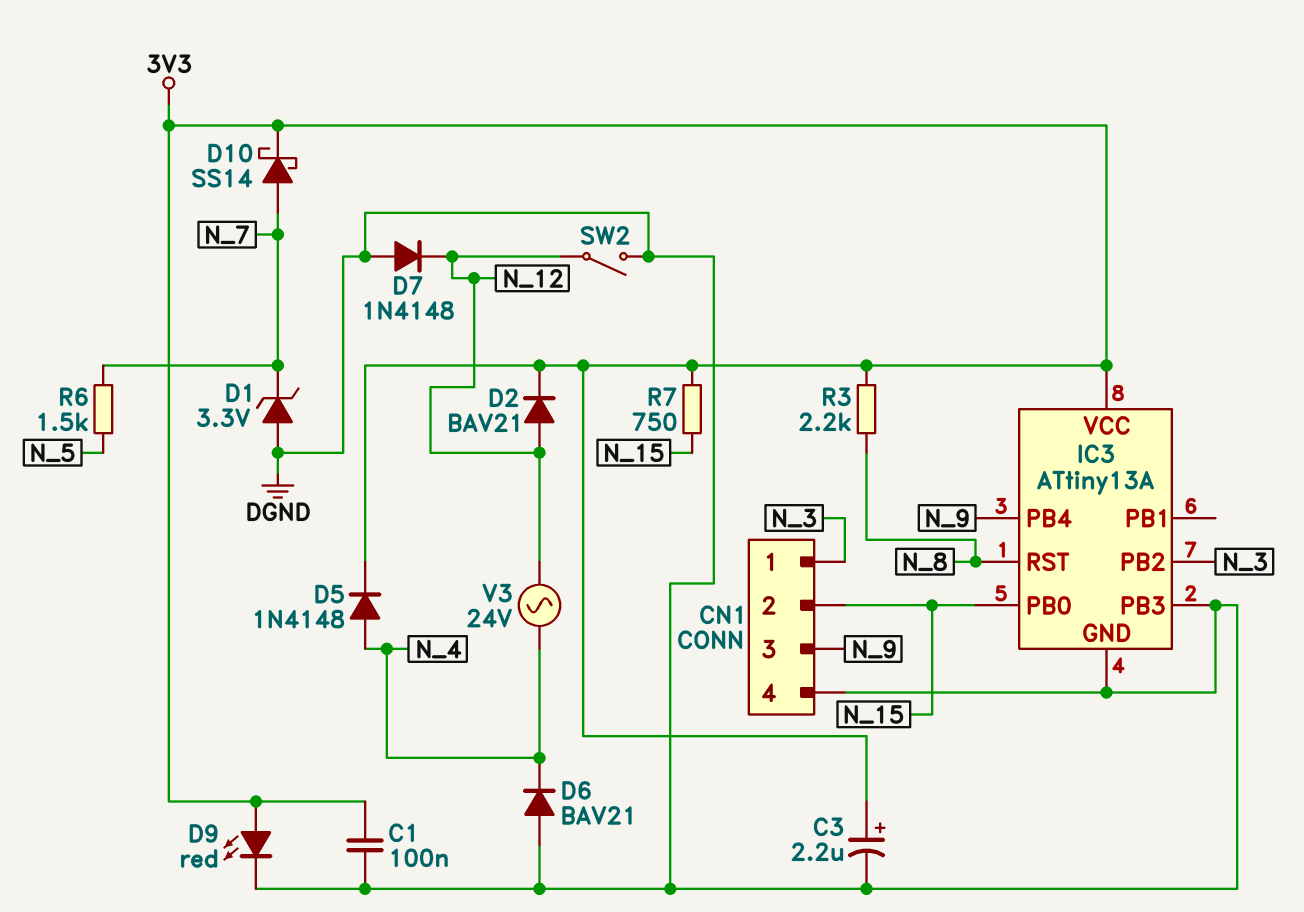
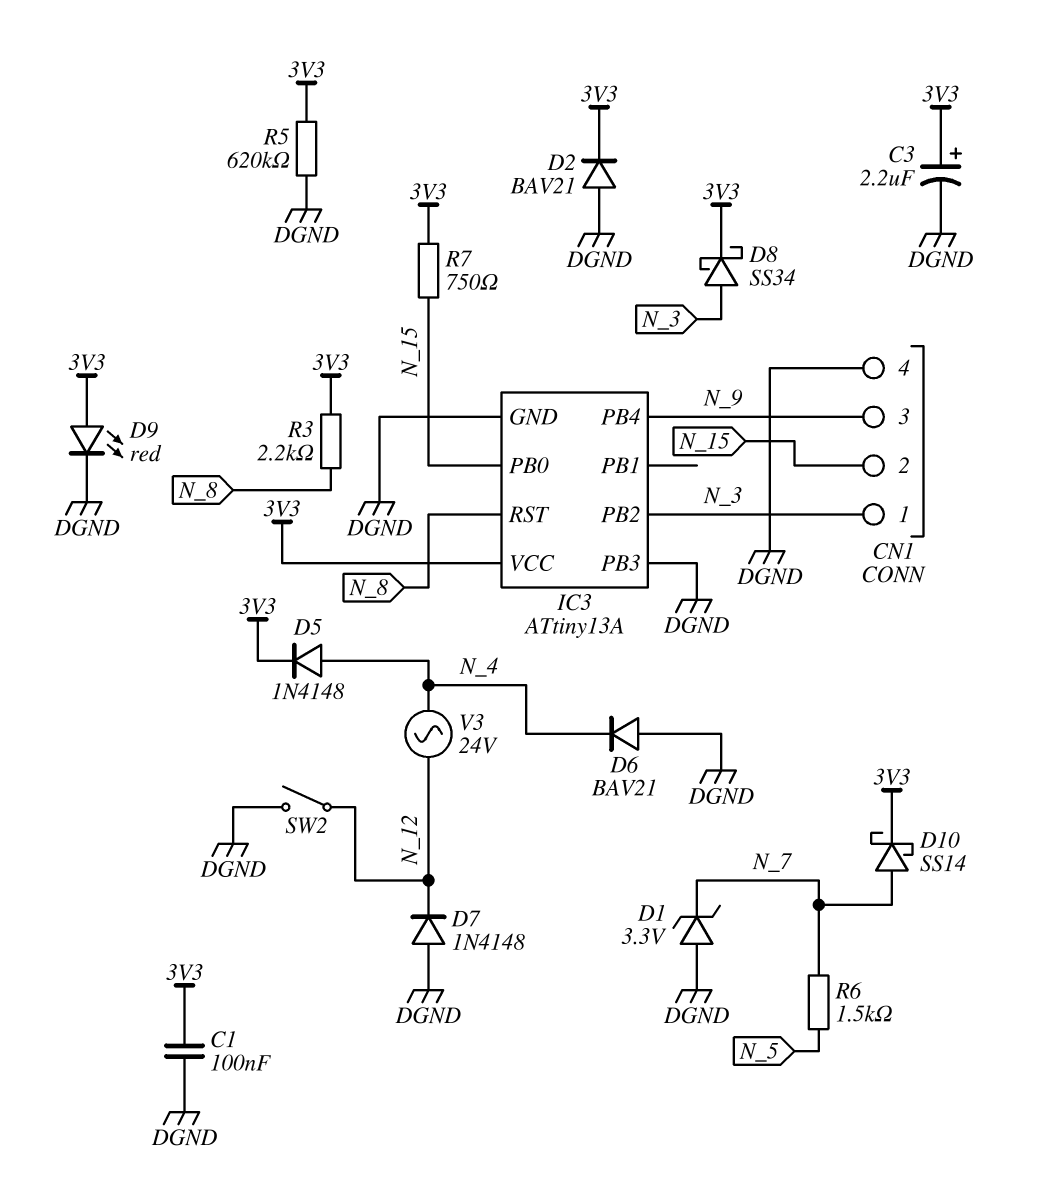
D2: diode BAV21 (A N_12, K 3V3) -> diode BAV21 (A DGND, K 3V3)
D8: none -> schottky SS34 (A N_3, K 3V3)
R5: none -> 620k (3V3, DGND)

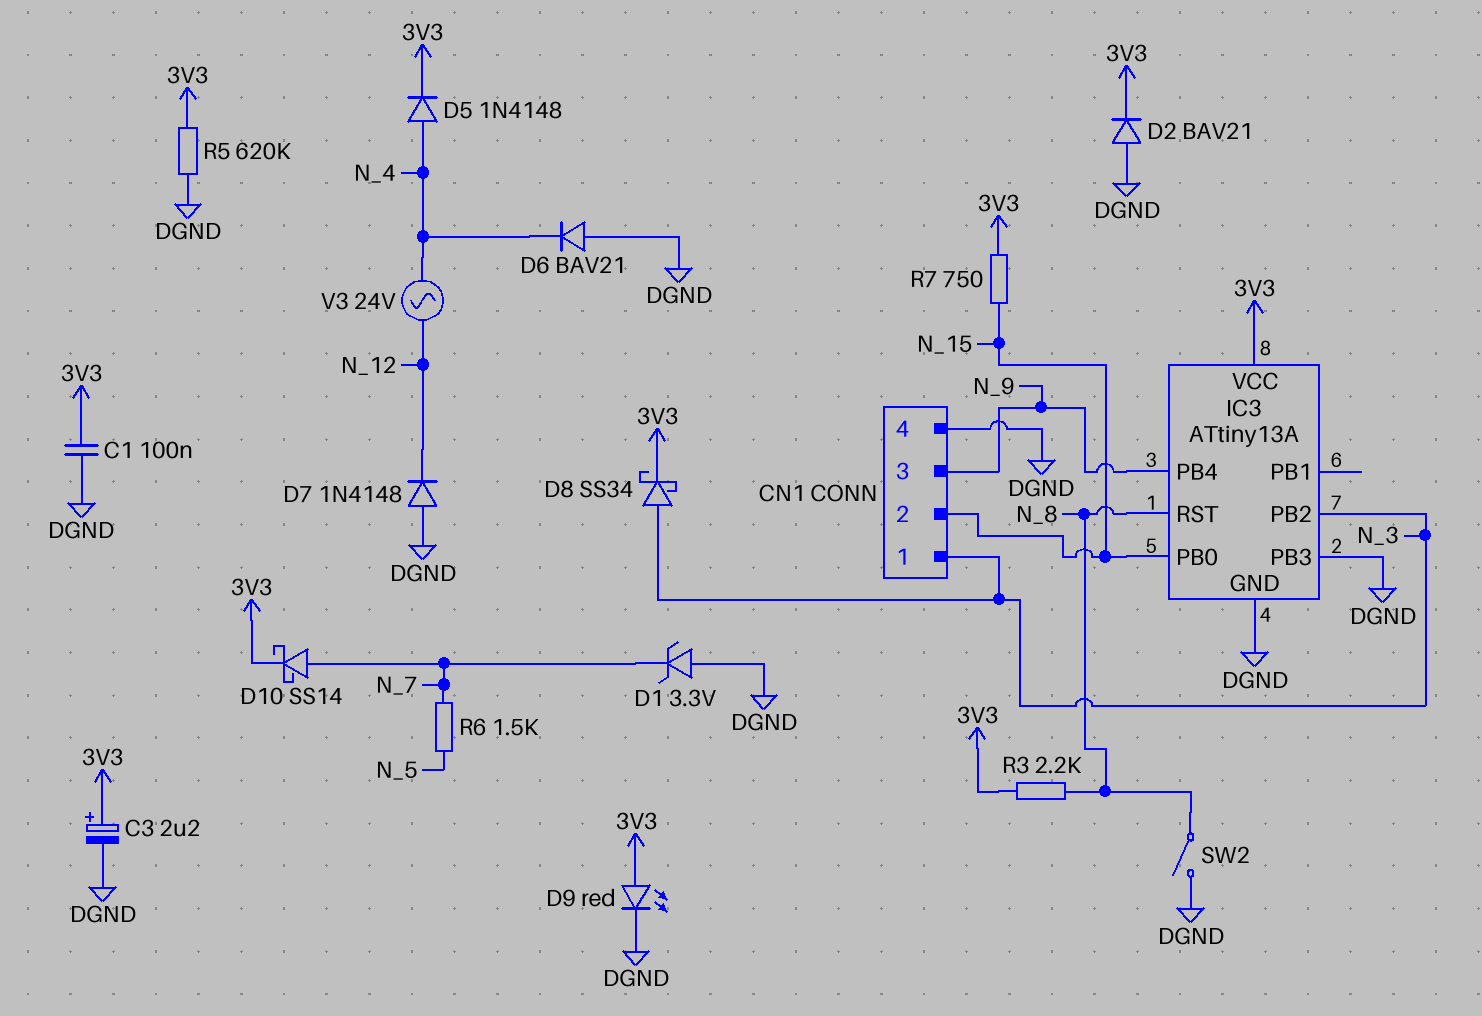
SW2: switch (DGND, N_12) -> switch (DGND, N_8)

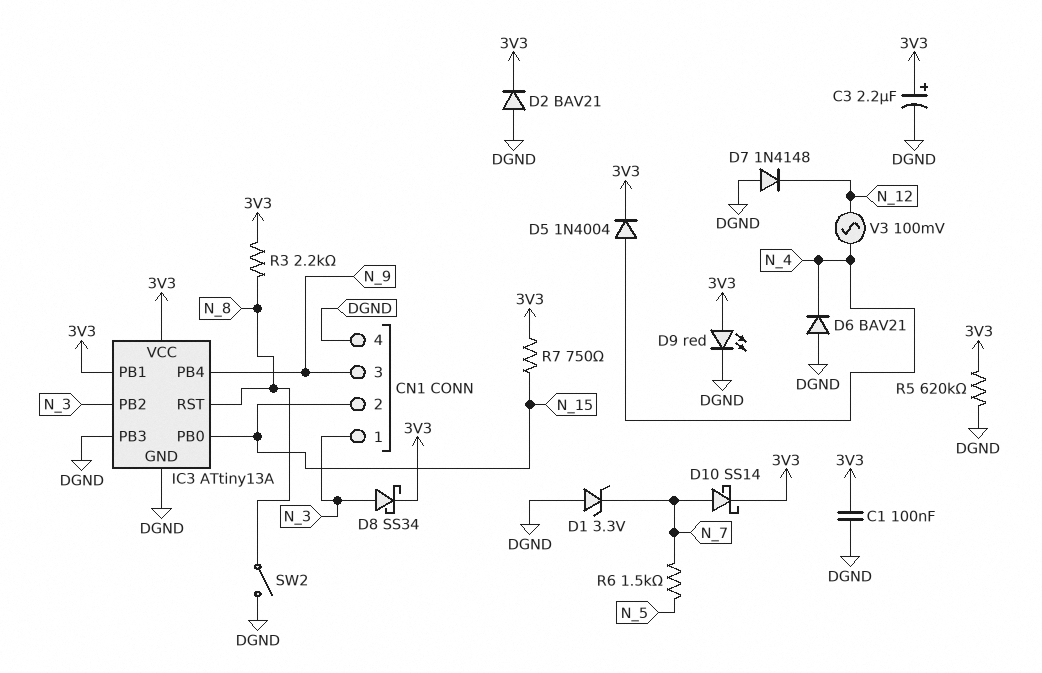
D5: diode 1N4148 (A N_4, K 3V3) -> diode 1N4004 (A N_4, K 3V3)
IC3 pin PB1: none -> 3V3
V3: AC 24V (N_4, N_12) -> AC 100mV (N_4, N_12)

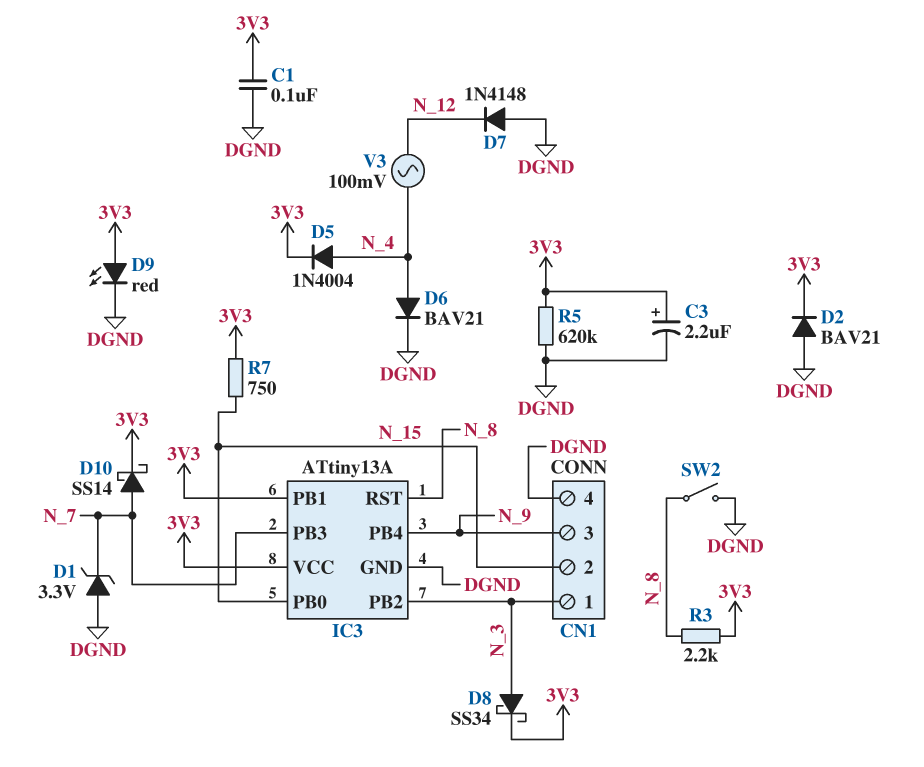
D6: diode BAV21 (A DGND, K N_4) -> diode BAV21 (A N_4, K DGND)
IC3 pin PB3: DGND -> N_7
R6: 1.5k (N_5, N_7) -> none

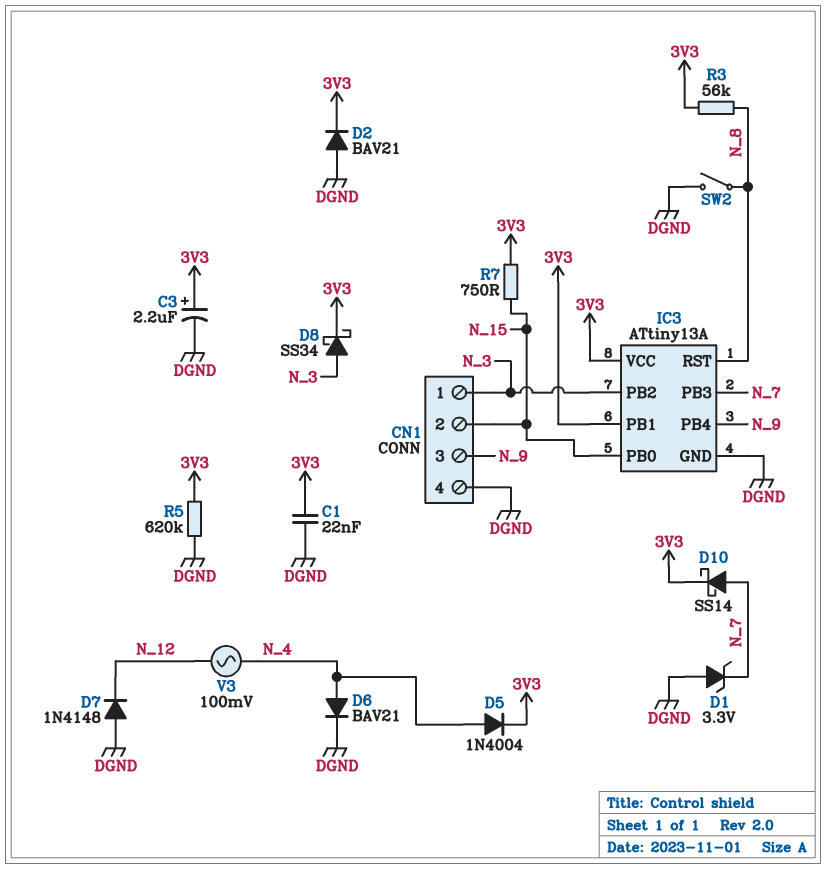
C1: 100nF (3V3, DGND) -> 22nF (3V3, DGND)
D9: LED red (A 3V3, K DGND) -> none
R3: 2.2k (3V3, N_8) -> 56k (3V3, N_8)

